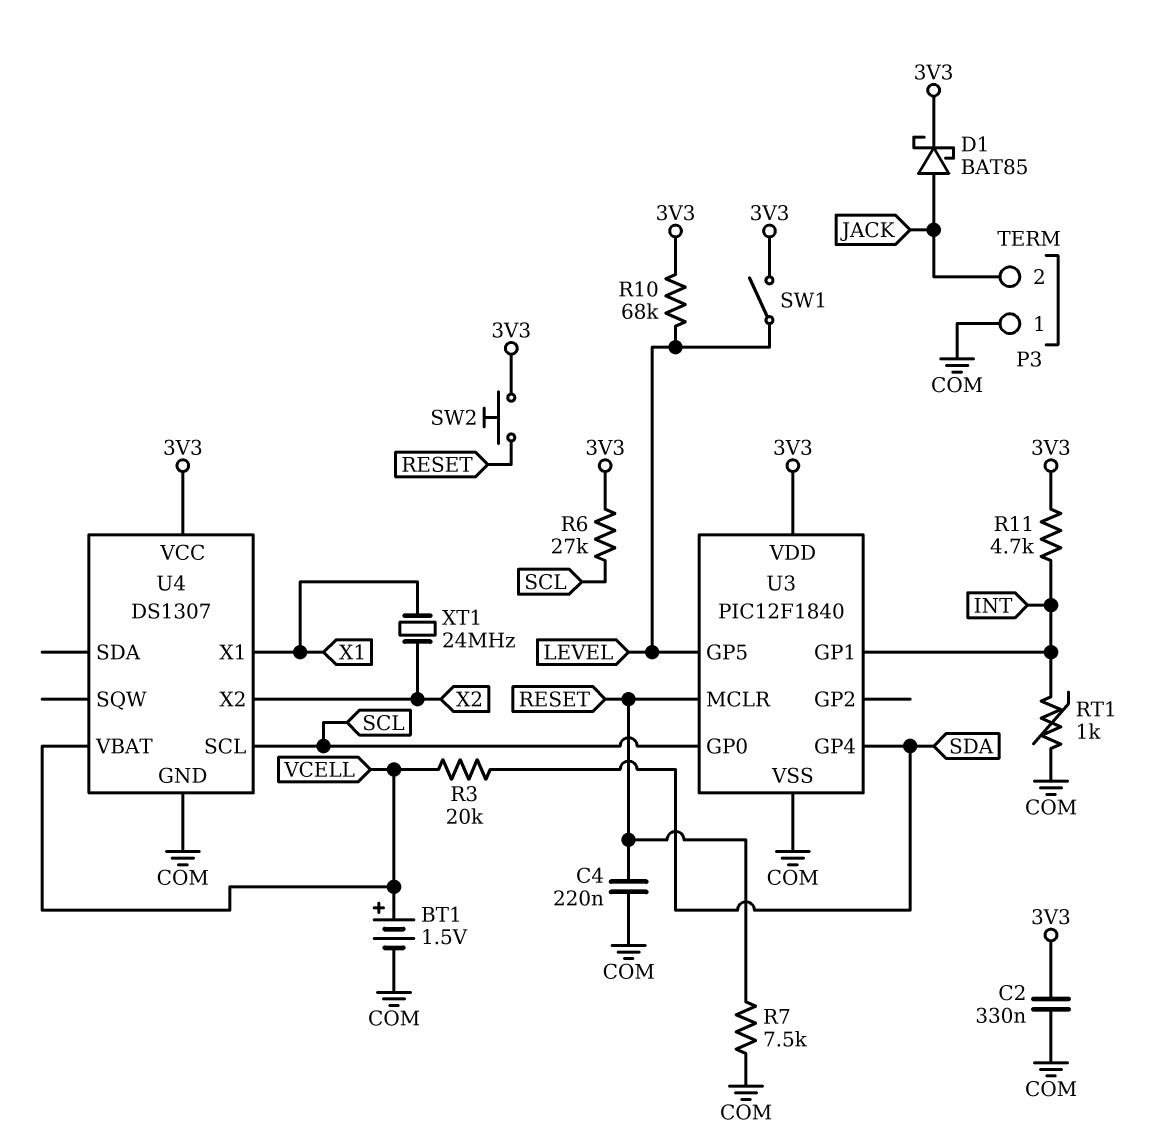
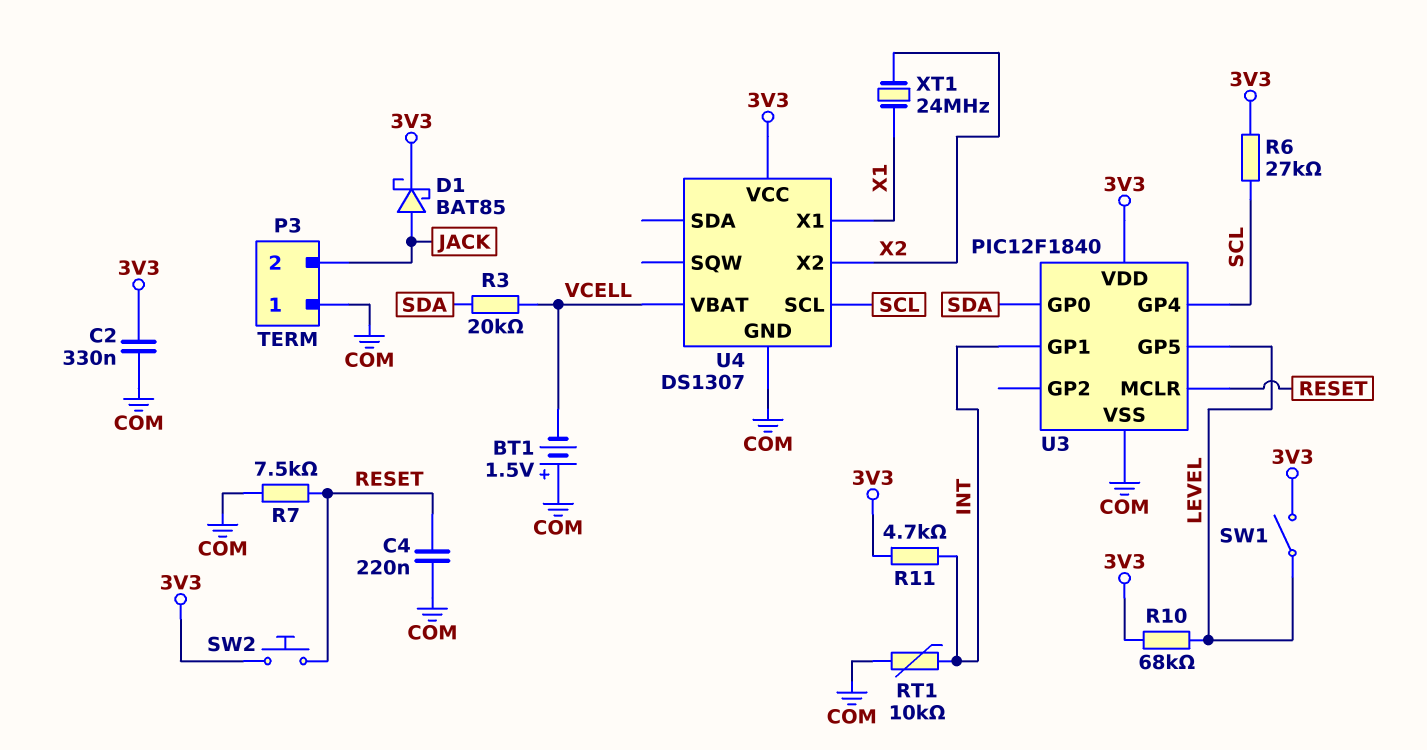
BT1: 1.5V (plus VCELL, minus COM) -> 1.5V (plus COM, minus VCELL)
RT1: 1k (COM, INT) -> 10k (COM, INT)
U3 pin GP0: SCL -> SDA
U3 pin GP4: SDA -> SCL

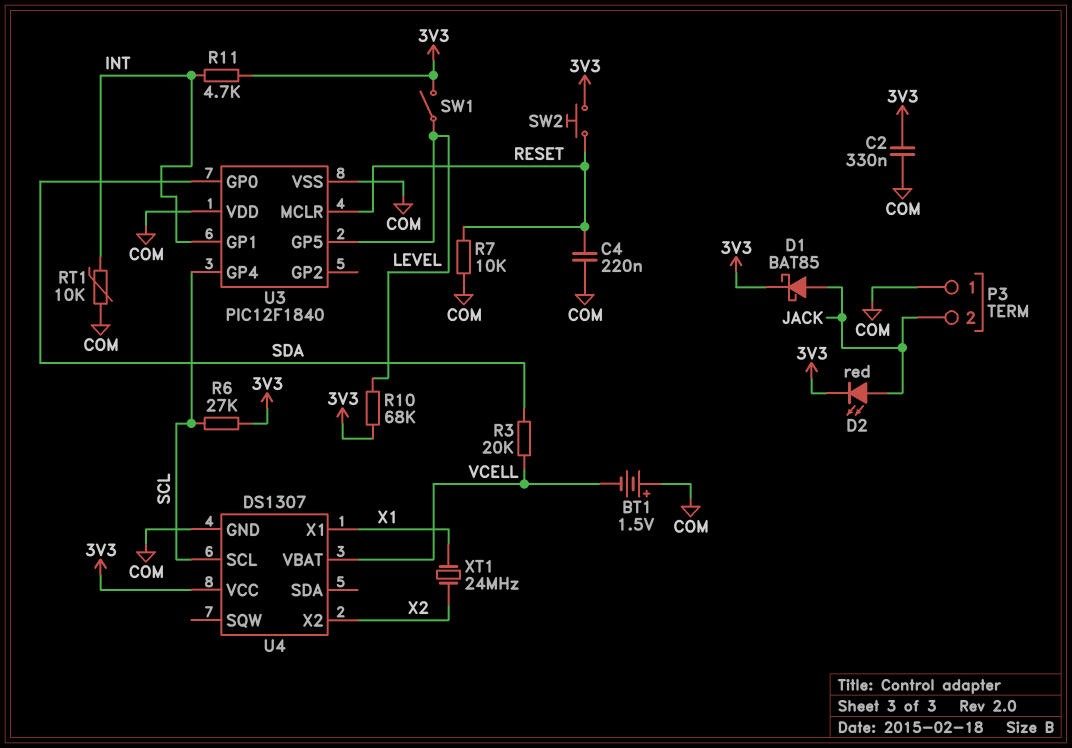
D2: none -> LED red (A JACK, K 3V3)
R7: 7.5k (COM, RESET) -> 10k (COM, RESET)
U3 pin VDD: 3V3 -> COM

